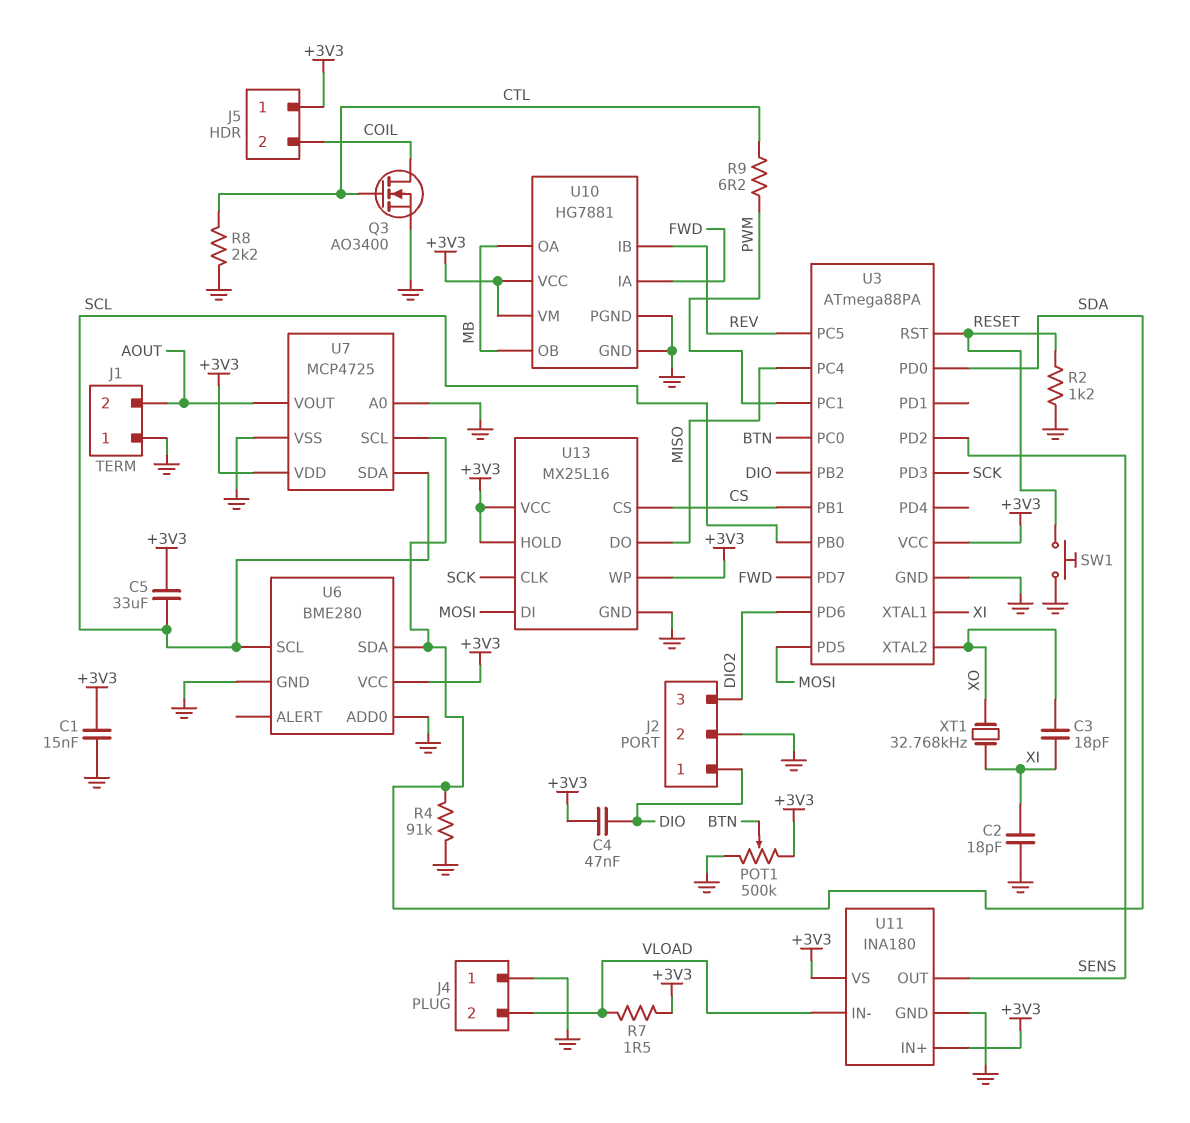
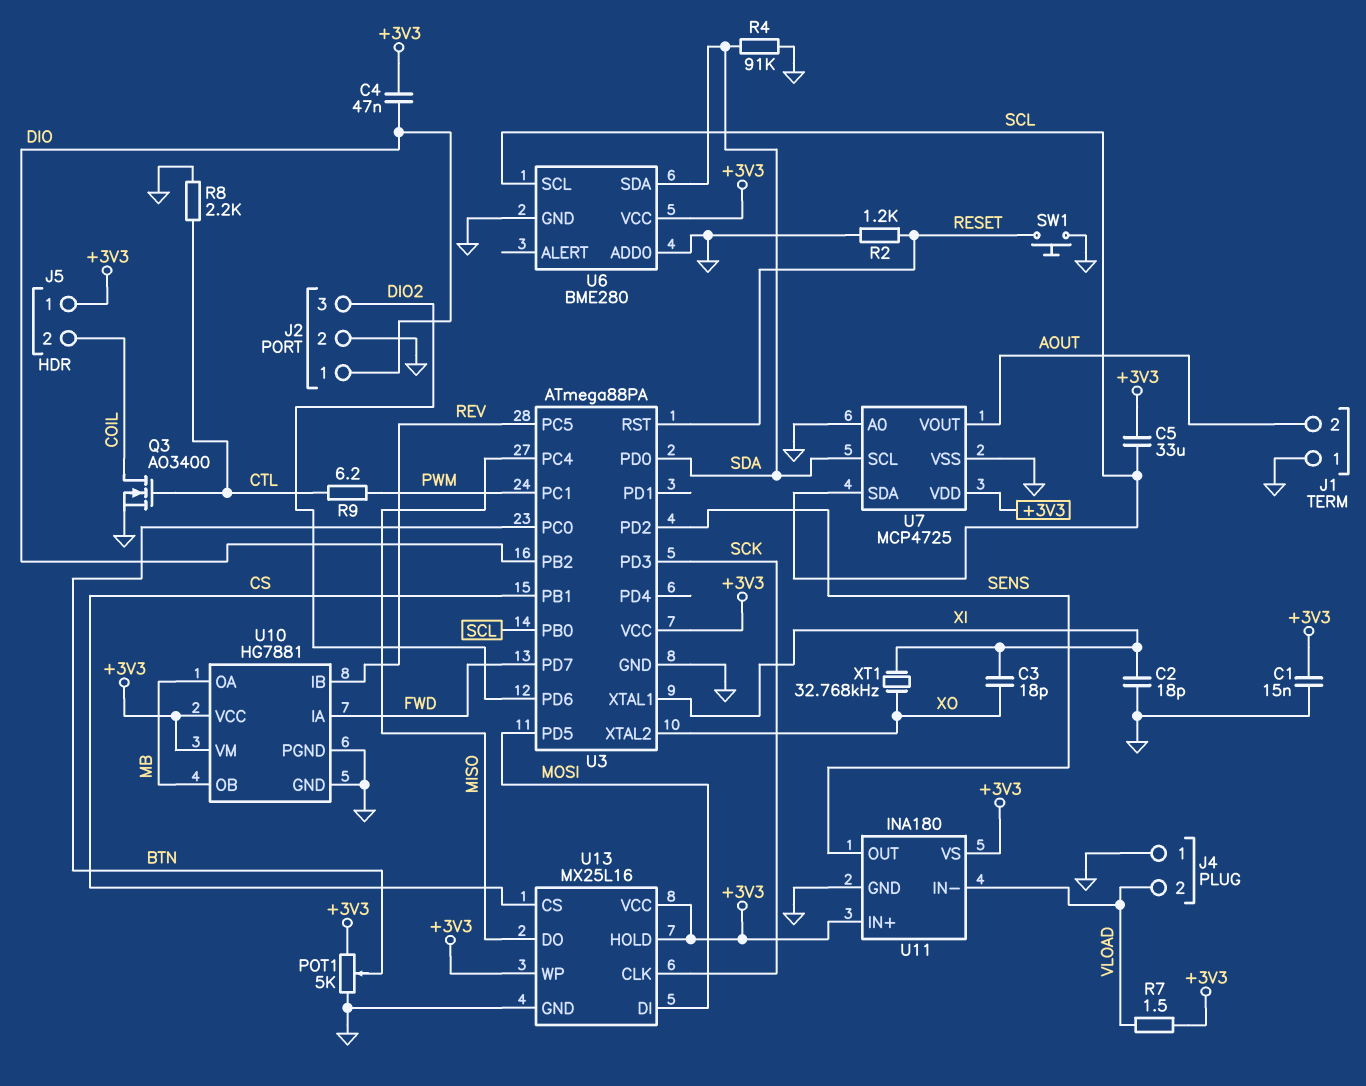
POT1: 500k (+3V3, GND, wiper BTN) -> 5k (+3V3, GND, wiper BTN)

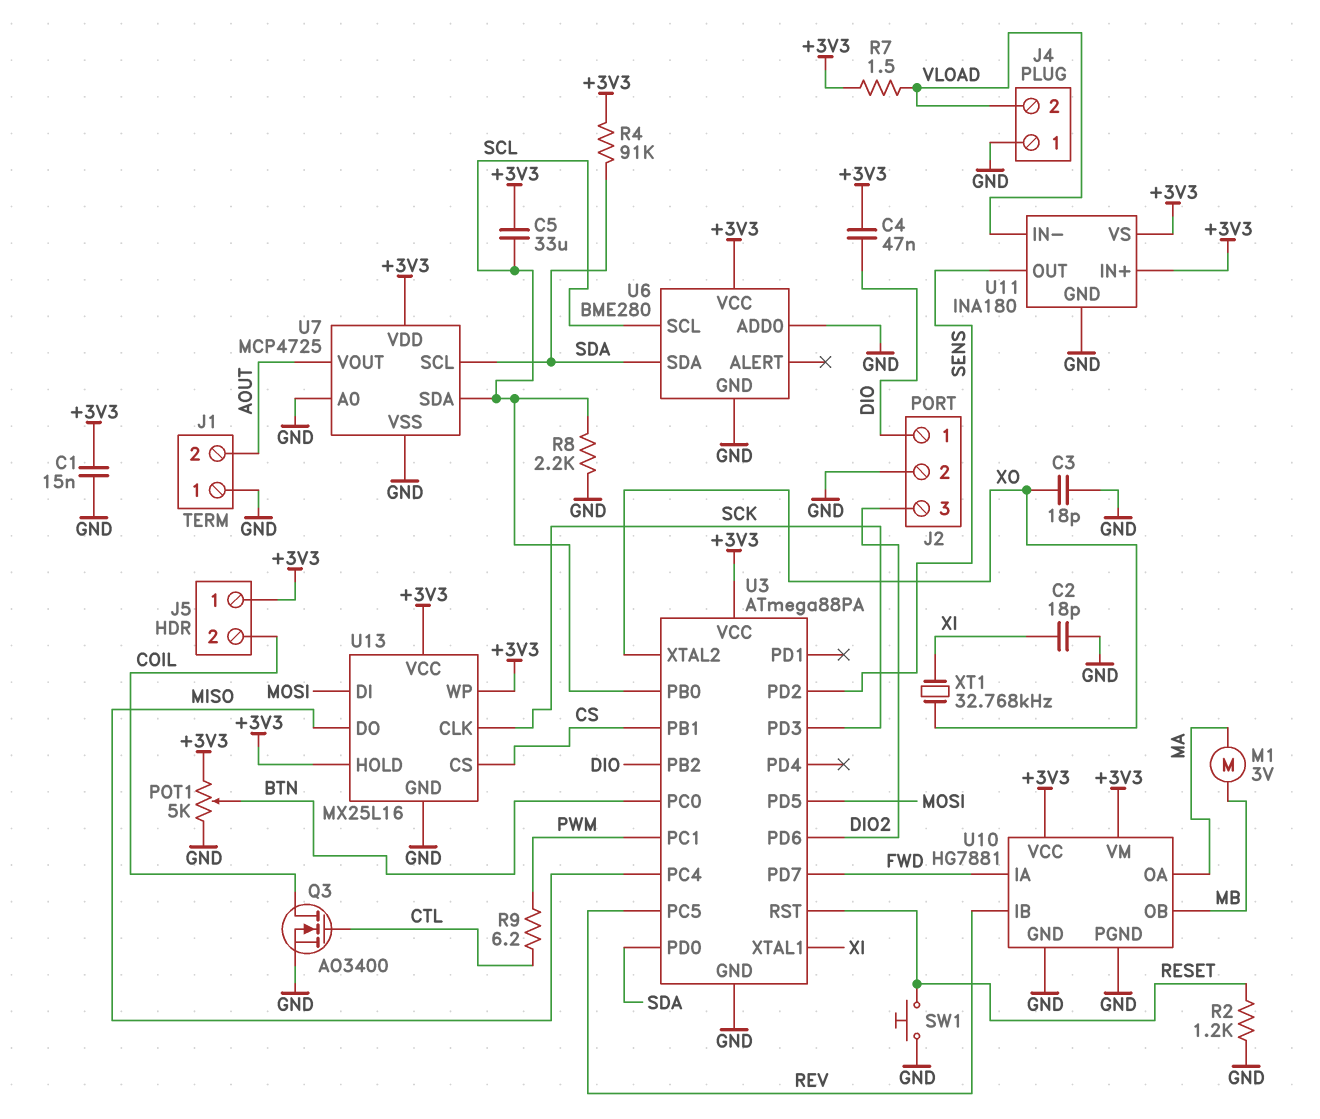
C3: 18pF (XI, XO) -> 18pF (GND, XO)
M1: none -> motor 3V (MA, MB)
R4: 91k (GND, SDA) -> 91k (+3V3, SDA)
R8: 2.2k (CTL, GND) -> 2.2k (GND, SCL)
U10 pin OA: MB -> MA

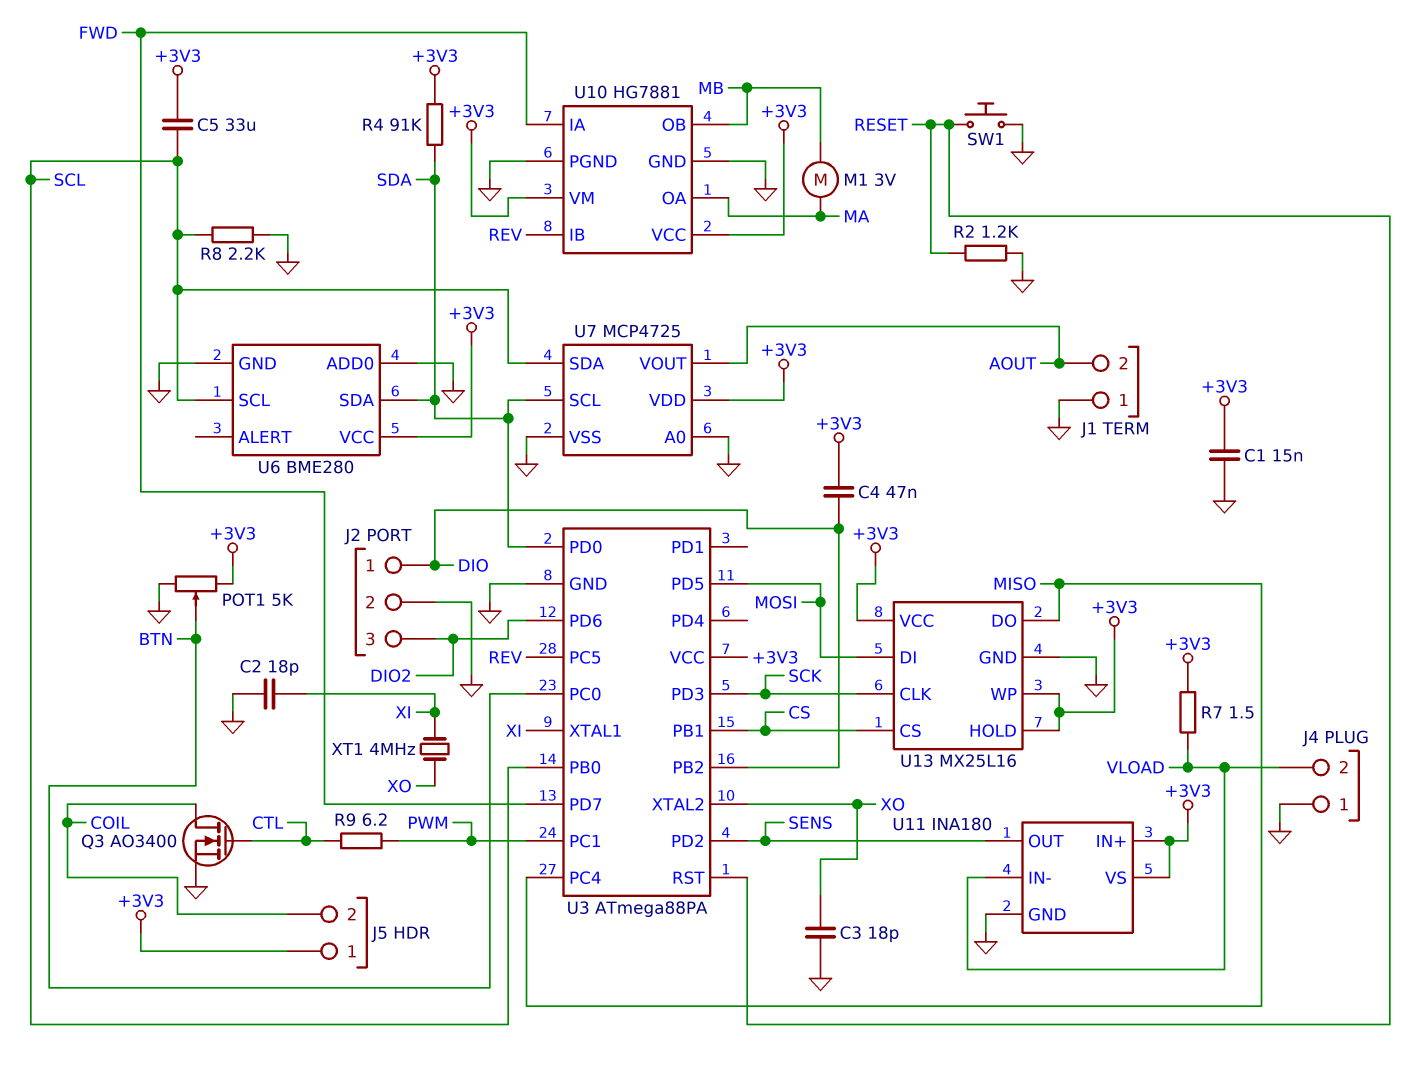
XT1: 32.768kHz (XI, XO) -> 4MHz (XI, XO)

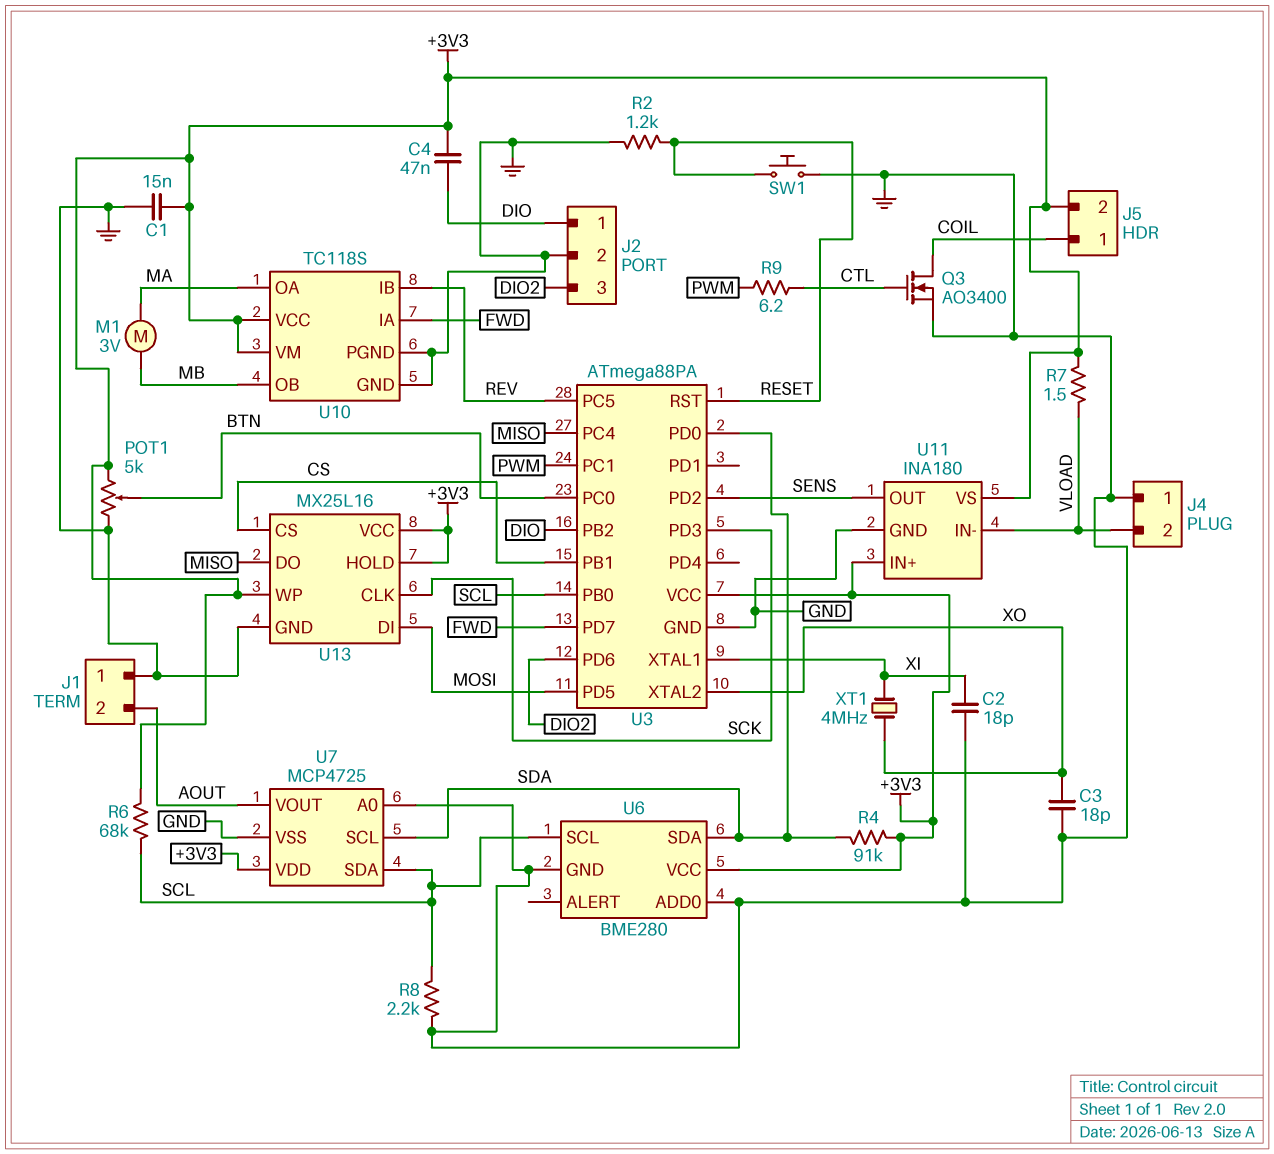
C5: 33uF (+3V3, SCL) -> none
J5 pin 1: +3V3 -> COIL
J5 pin 2: COIL -> +3V3
R6: none -> 68k (+3V3, SCL)
U10: HG7881 -> TC118S

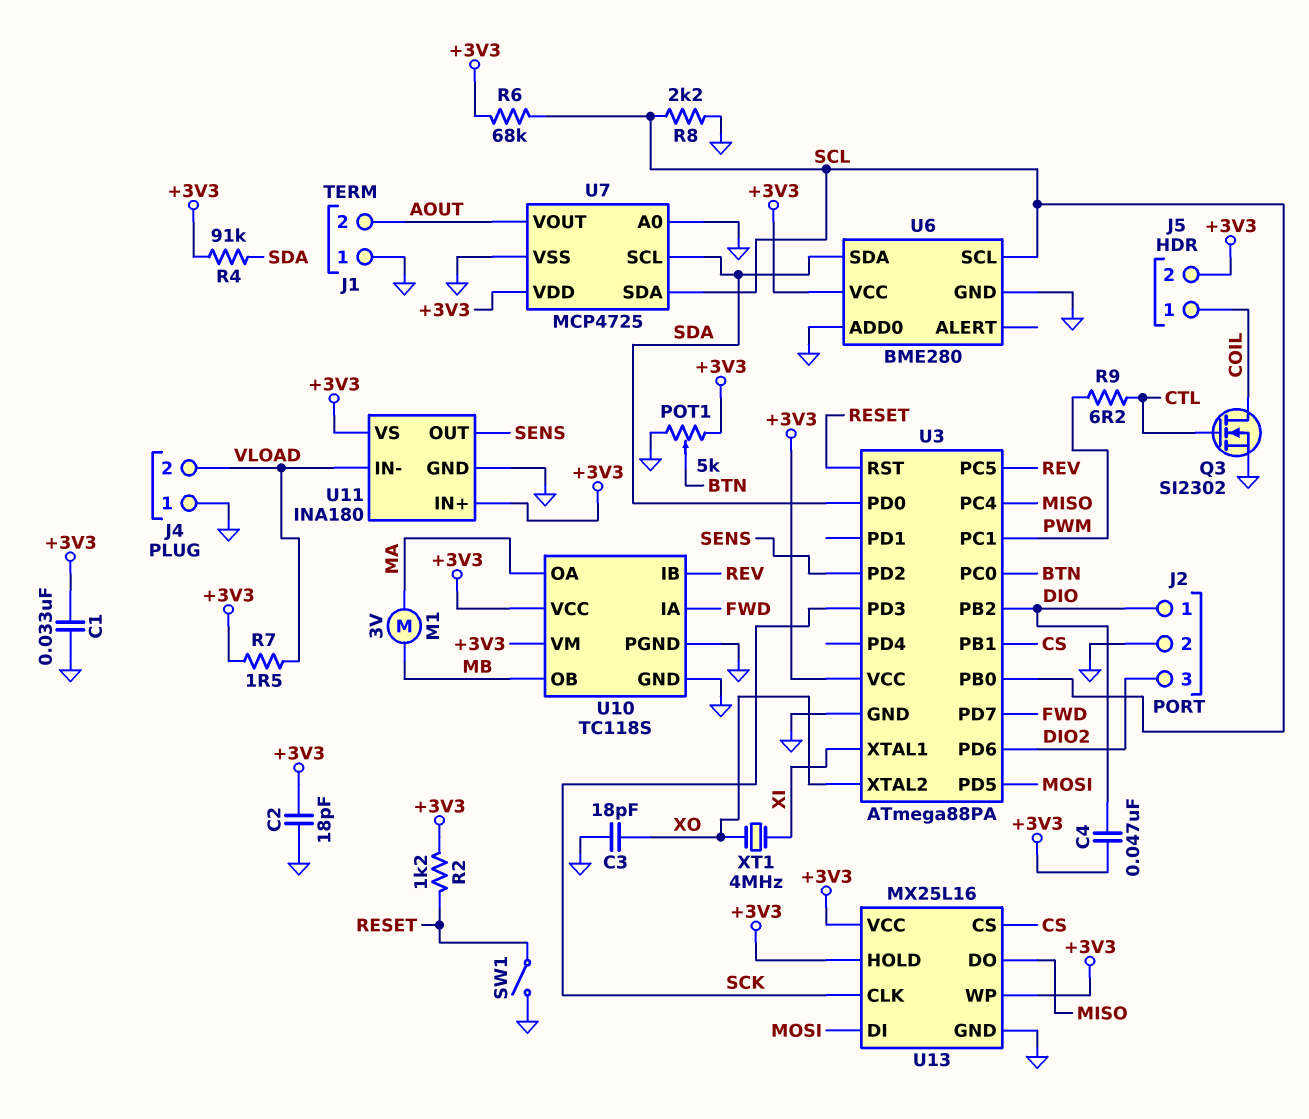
C1: 15nF (+3V3, GND) -> 33nF (+3V3, GND)
C2: 18pF (GND, XI) -> 18pF (+3V3, GND)
Q3: NMOS AO3400 (G CTL, D COIL, S GND) -> NMOS SI2302 (G CTL, D COIL, S GND)
R2: 1.2k (GND, RESET) -> 1.2k (+3V3, RESET)
SW1: button (GND, RESET) -> switch (GND, RESET)

